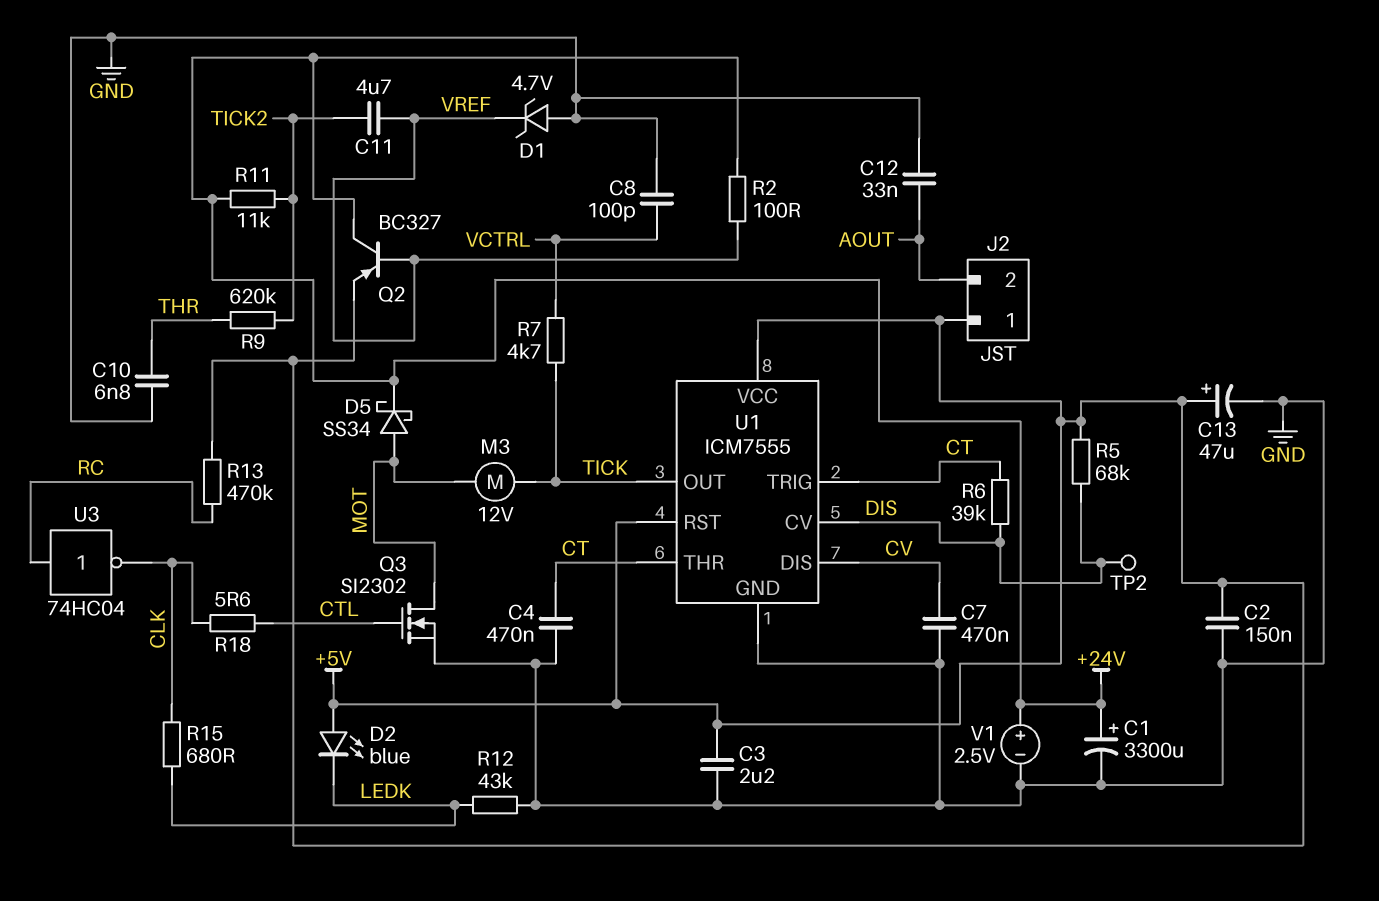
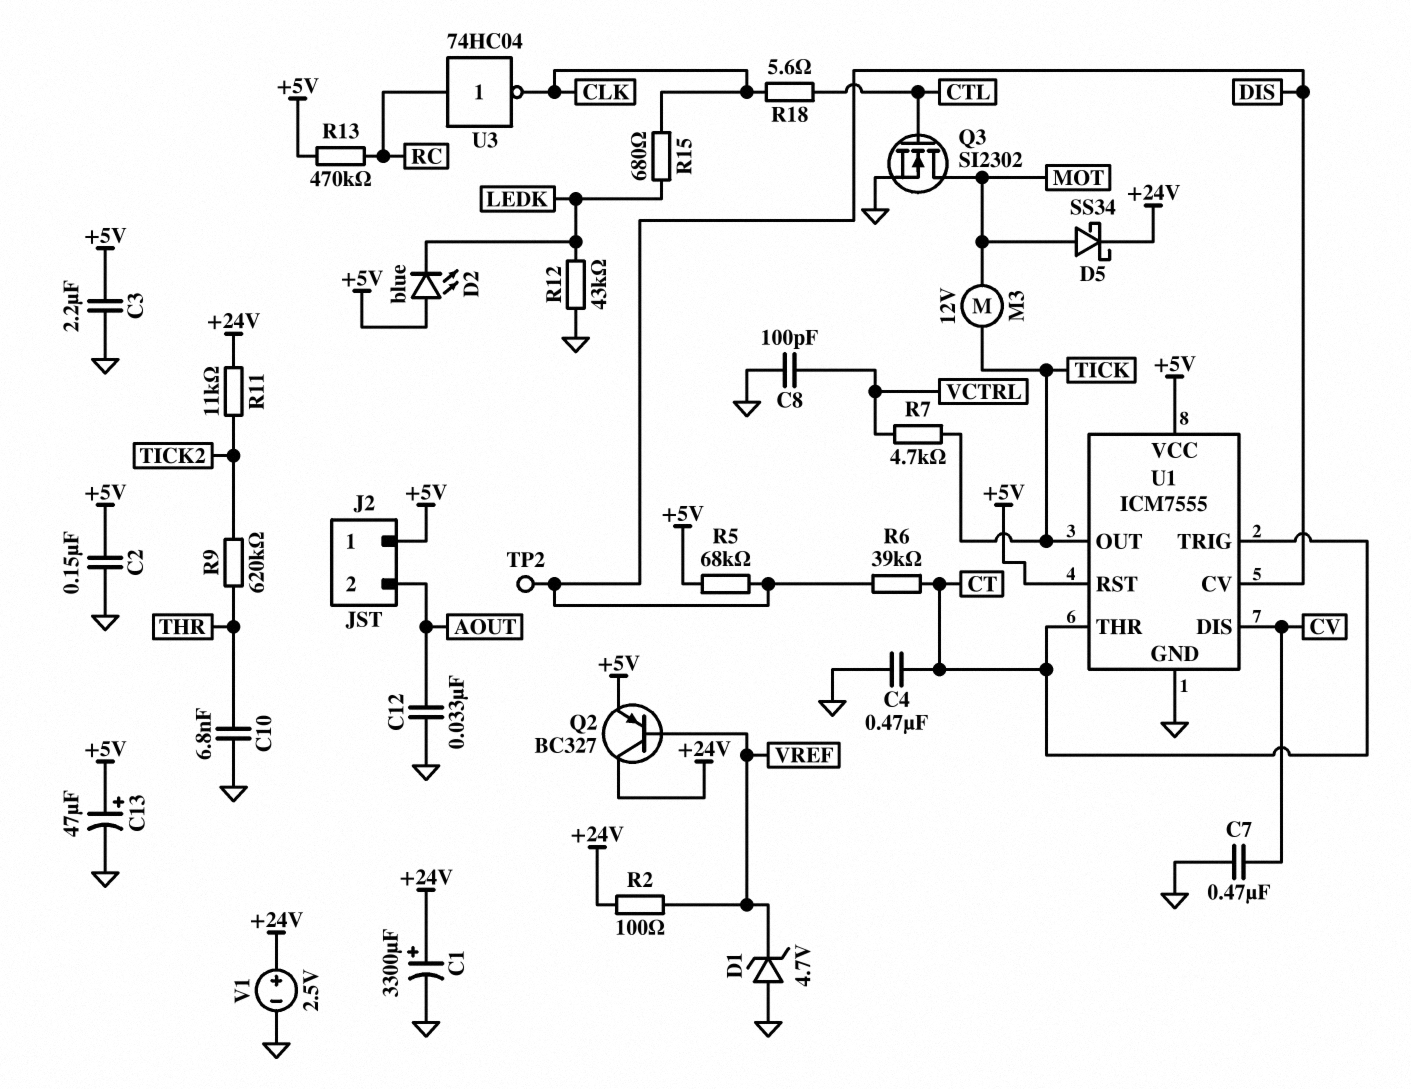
C11: 4.7uF (TICK2, VREF) -> none

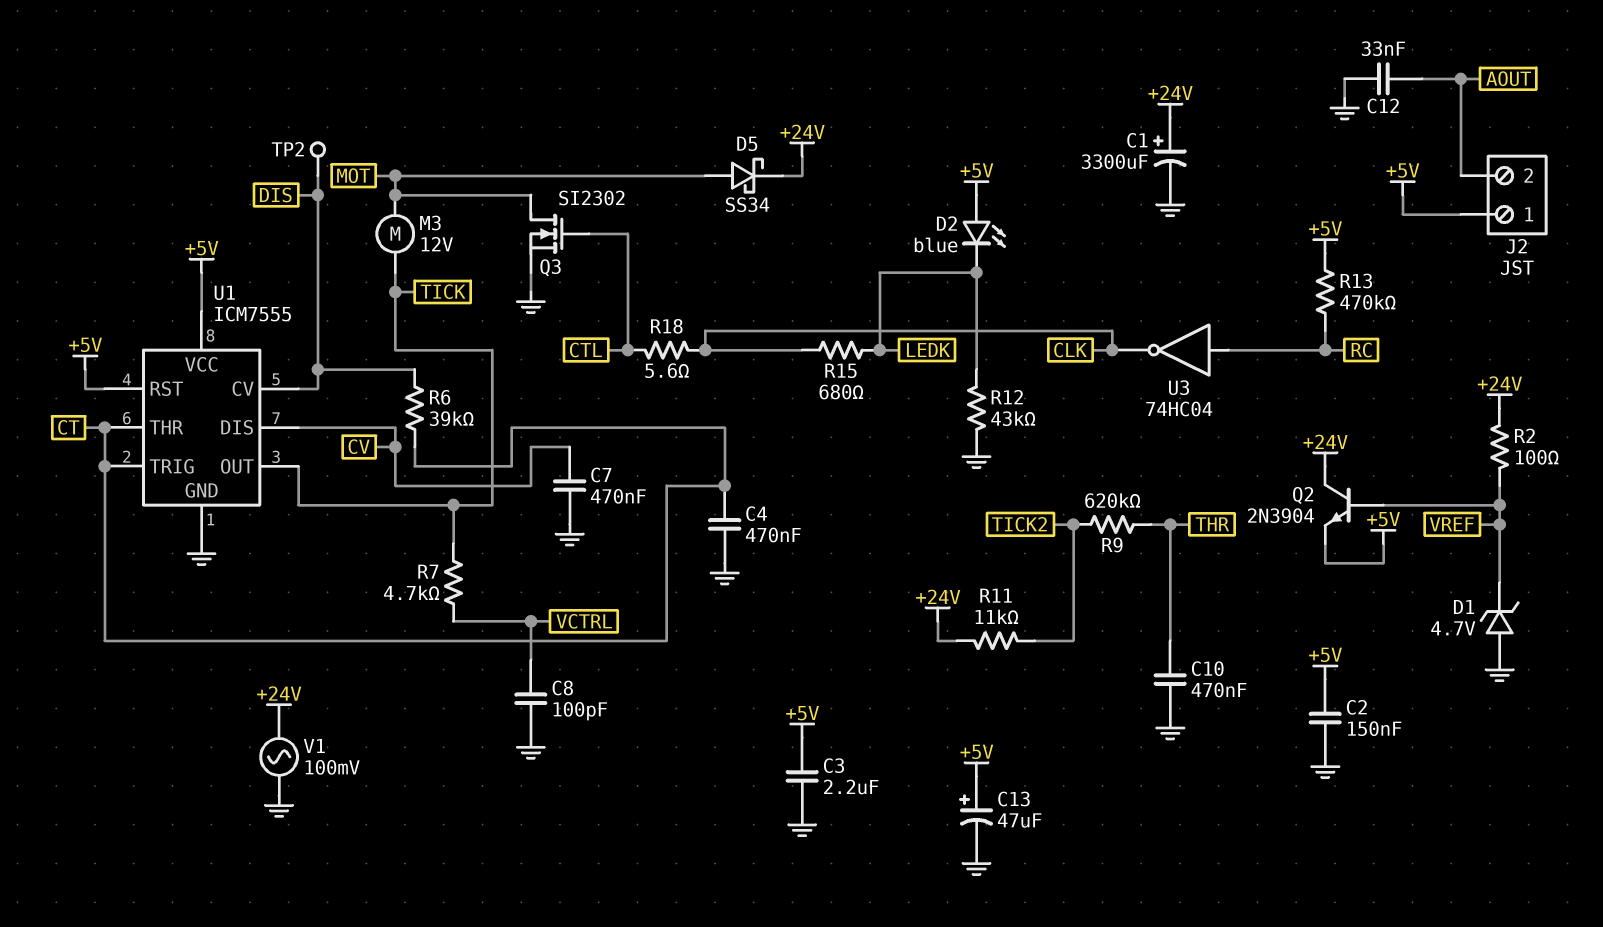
C10: 6.8nF (GND, THR) -> 470nF (GND, THR)
Q2: PNP BC327 (B VREF, C +24V, E +5V) -> NPN 2N3904 (B VREF, C +24V, E +5V)
R5: 68k (+5V, DIS) -> none
V1: 2.5V (plus +24V, minus GND) -> AC 100mV (+24V, GND)

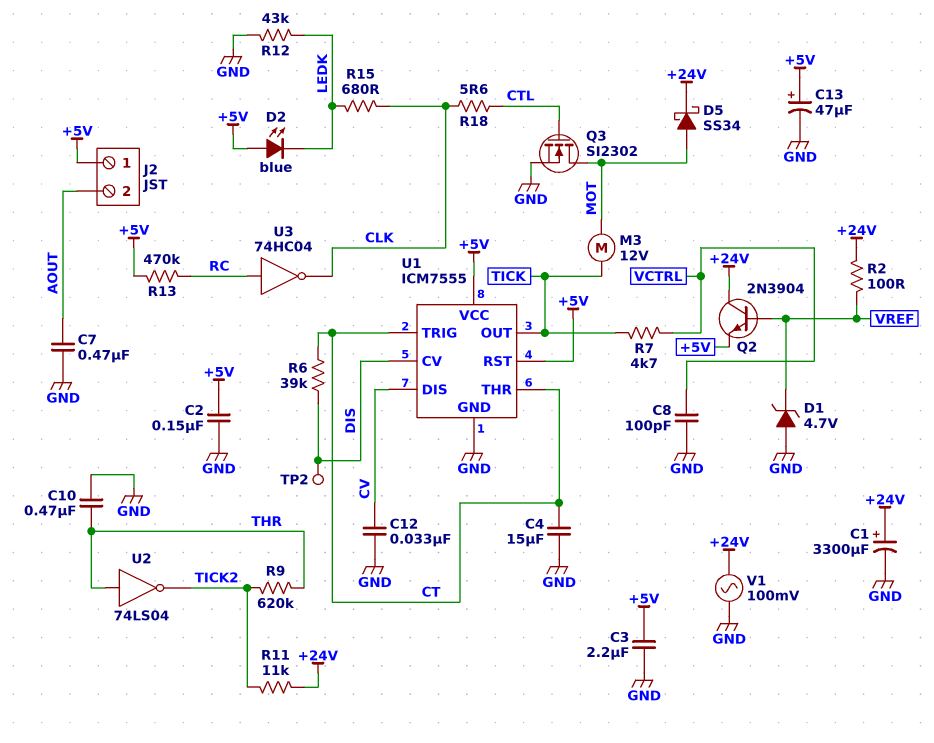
C4: 470nF (CT, GND) -> 15uF (CT, GND)
C7: 470nF (CV, GND) -> 470nF (AOUT, GND)
C12: 33nF (AOUT, GND) -> 33nF (CV, GND)
U2: none -> NOT 74LS04 (in THR, out TICK2)

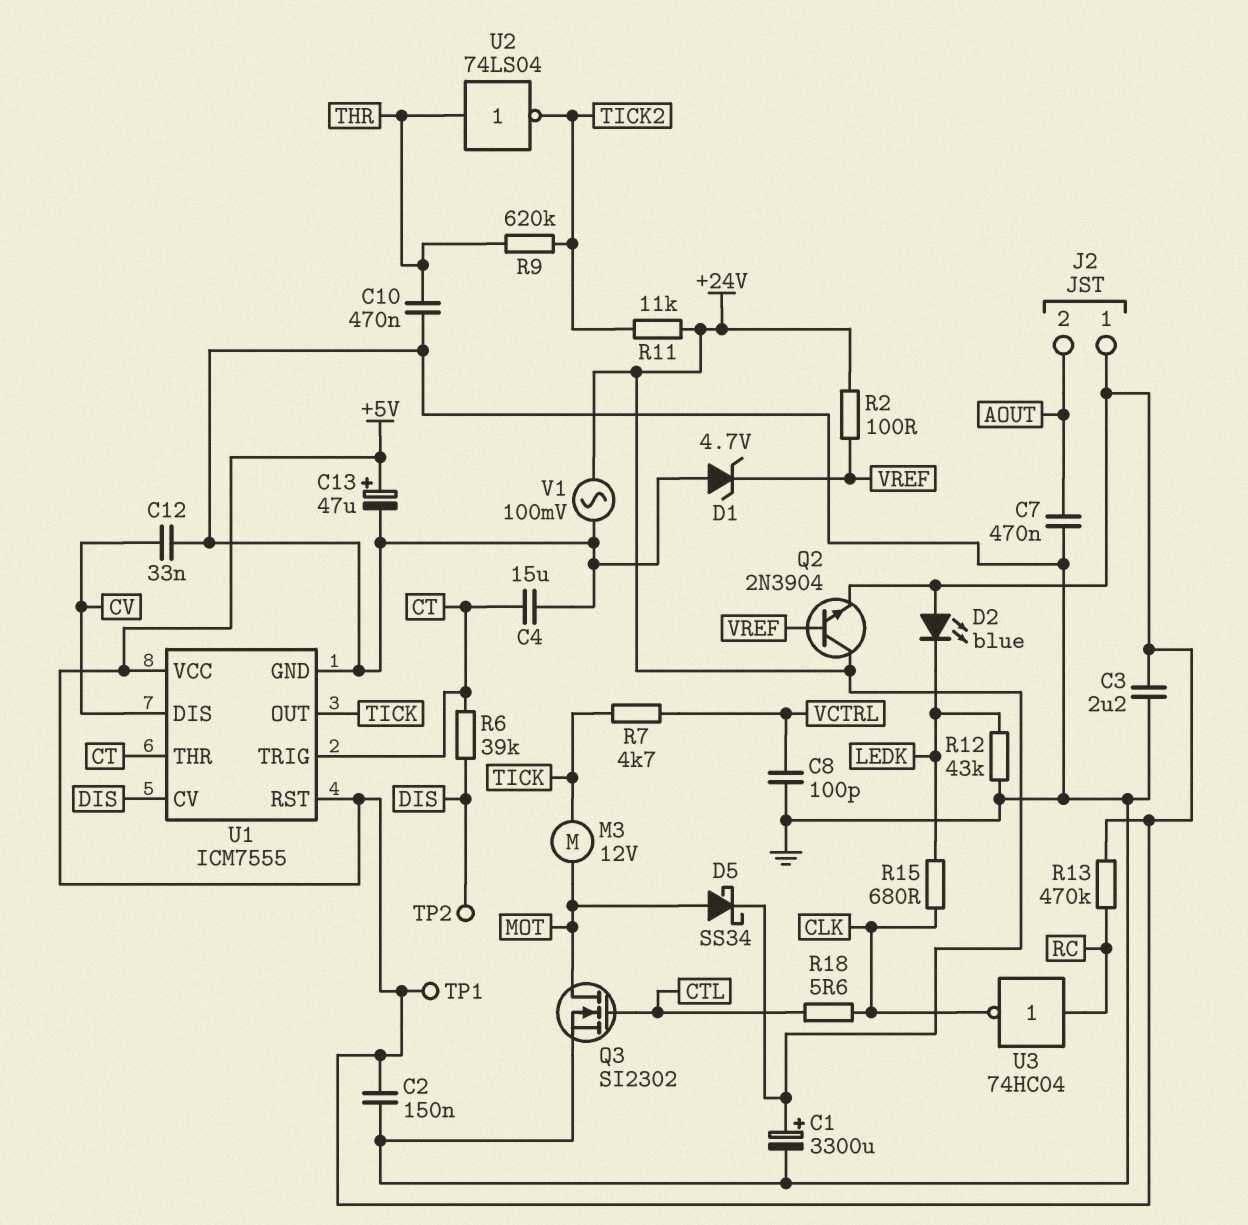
TP1: none -> test point (+5V)

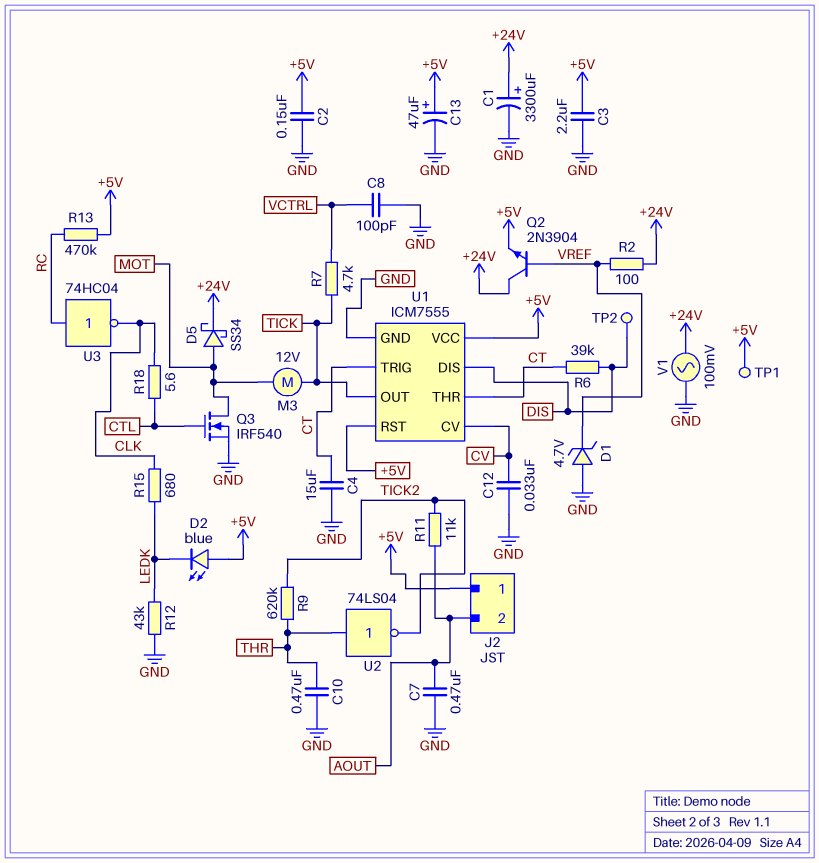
Q3: NMOS SI2302 (G CTL, D MOT, S GND) -> NMOS IRF540 (G CTL, D MOT, S GND)
R11: 11k (+24V, TICK2) -> 11k (AOUT, TICK2)
U1 pin CV: DIS -> CV
U1 pin DIS: CV -> DIS

